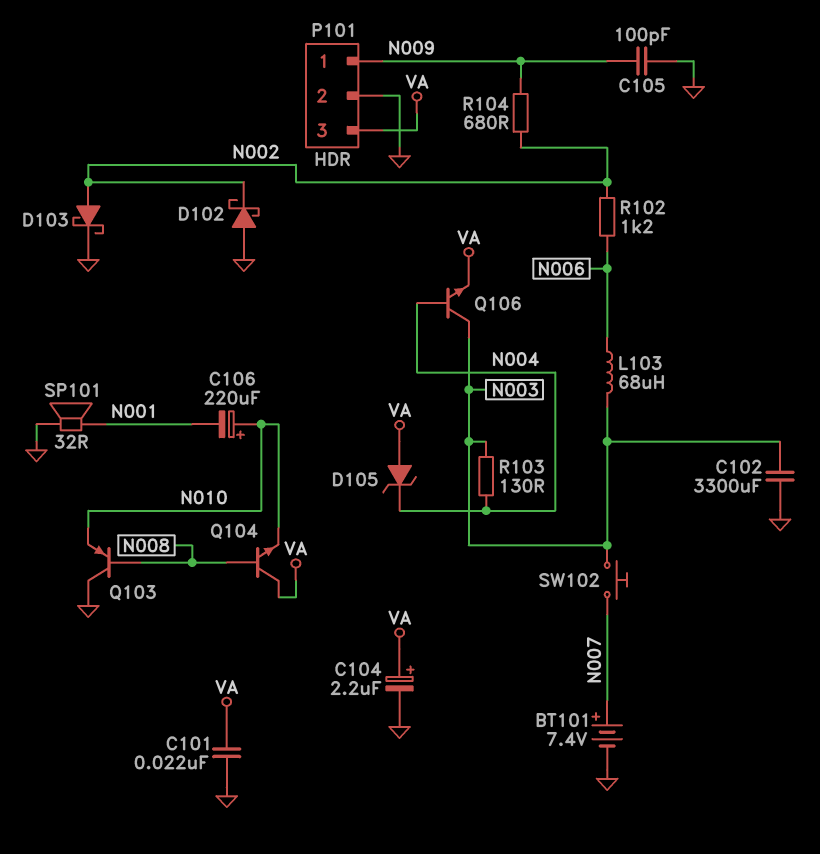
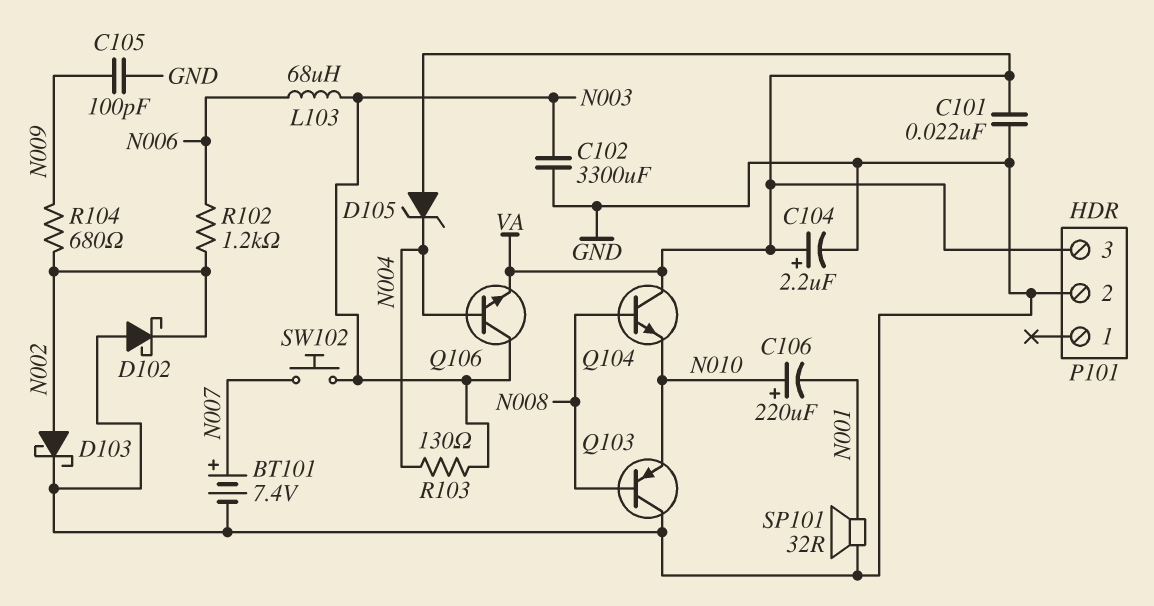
P101 pin 1: N009 -> none

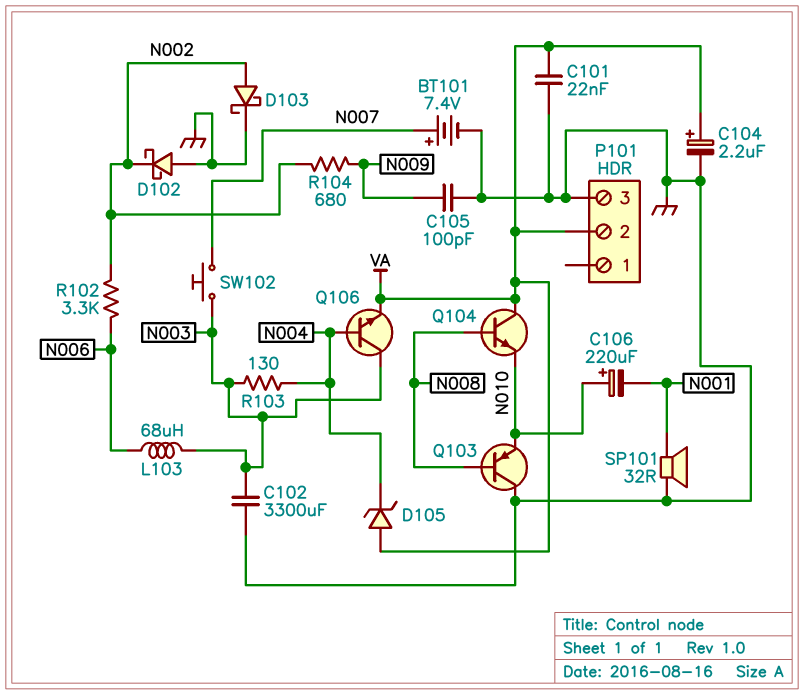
P101 pin 2: GND -> VA
P101 pin 3: VA -> GND
R102: 1.2k (N002, N006) -> 3.3k (N002, N006)

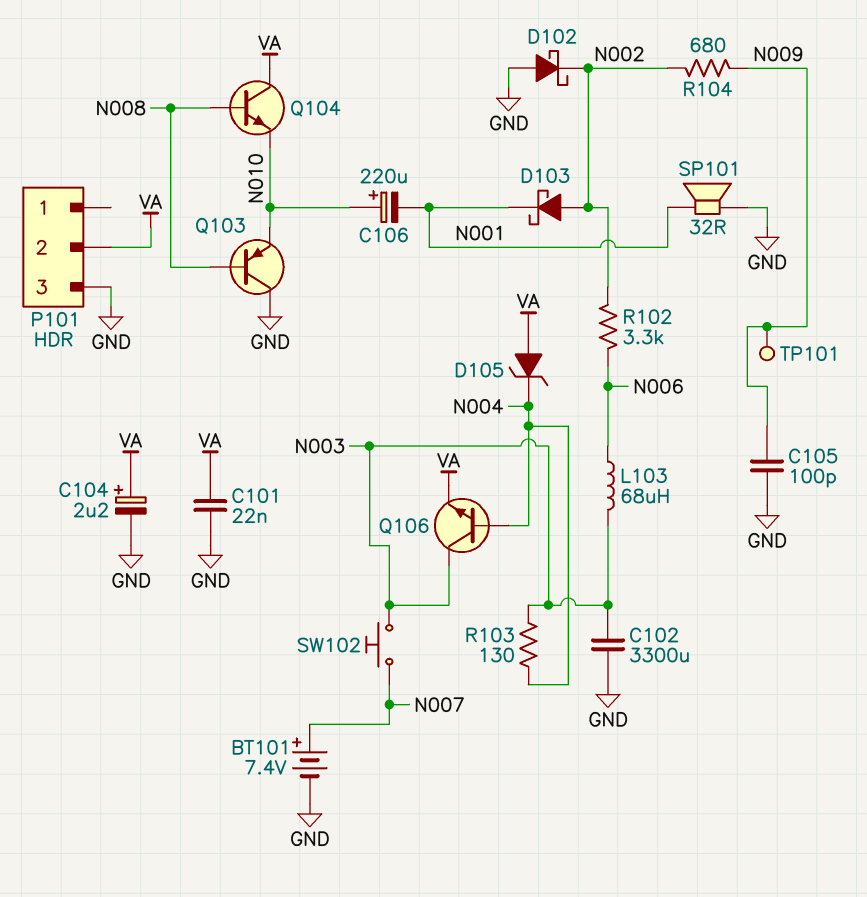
D103: schottky (A N002, K GND) -> schottky (A N002, K N001)
TP101: none -> test point (N009)

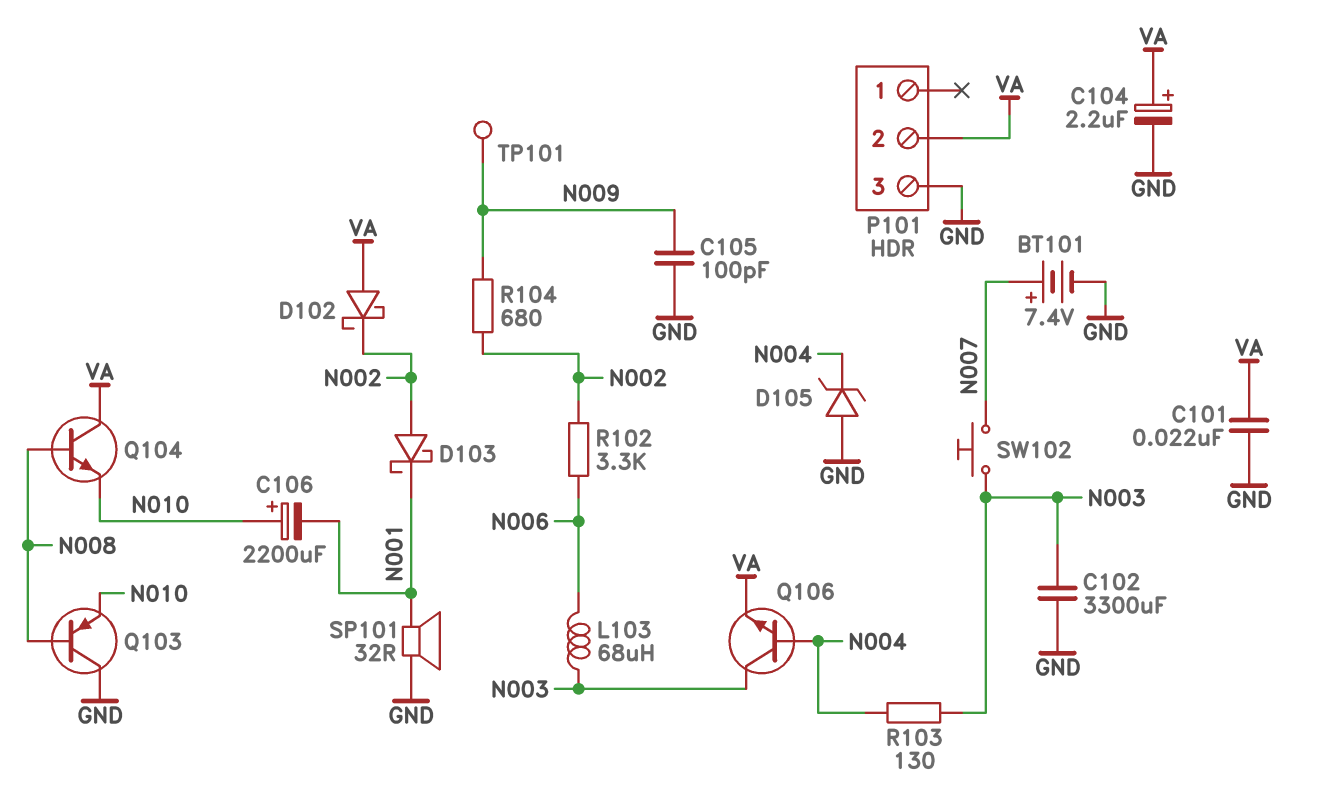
C106: 220uF (plus N010, minus N001) -> 2200uF (plus N010, minus N001)
D102: schottky (A GND, K N002) -> schottky (A VA, K N002)
D105: zener (A VA, K N004) -> zener (A GND, K N004)

